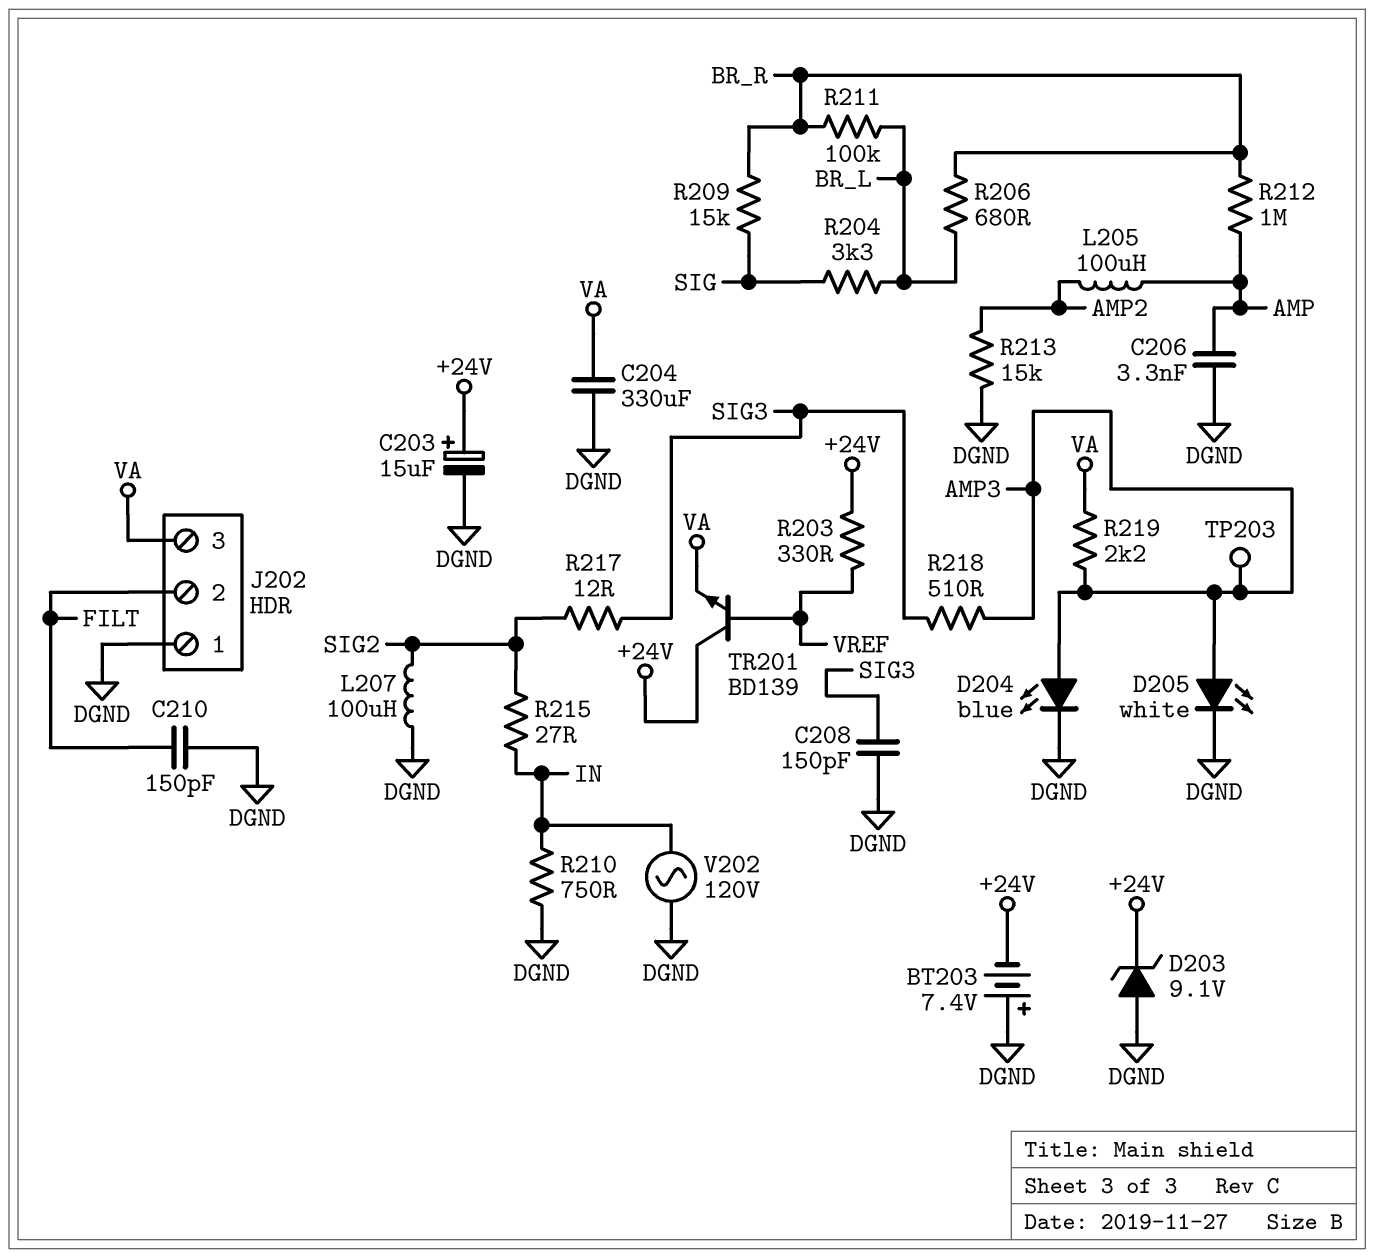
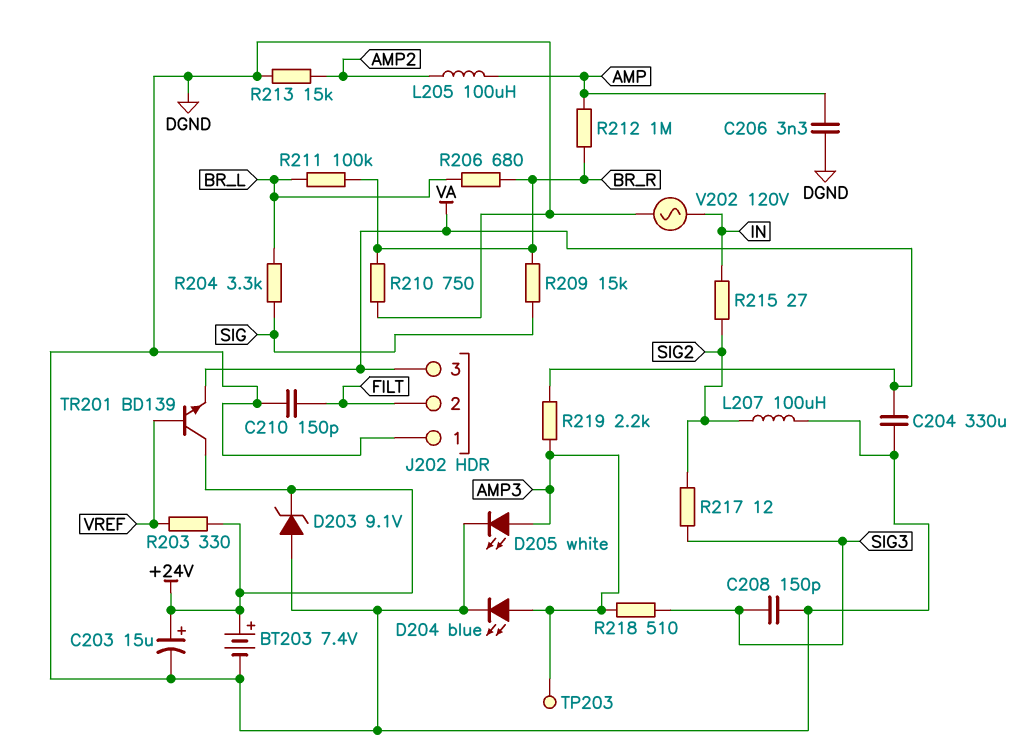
BT203: 7.4V (plus DGND, minus +24V) -> 7.4V (plus +24V, minus DGND)
R210: 750 (DGND, IN) -> 750 (BR_R, DGND)

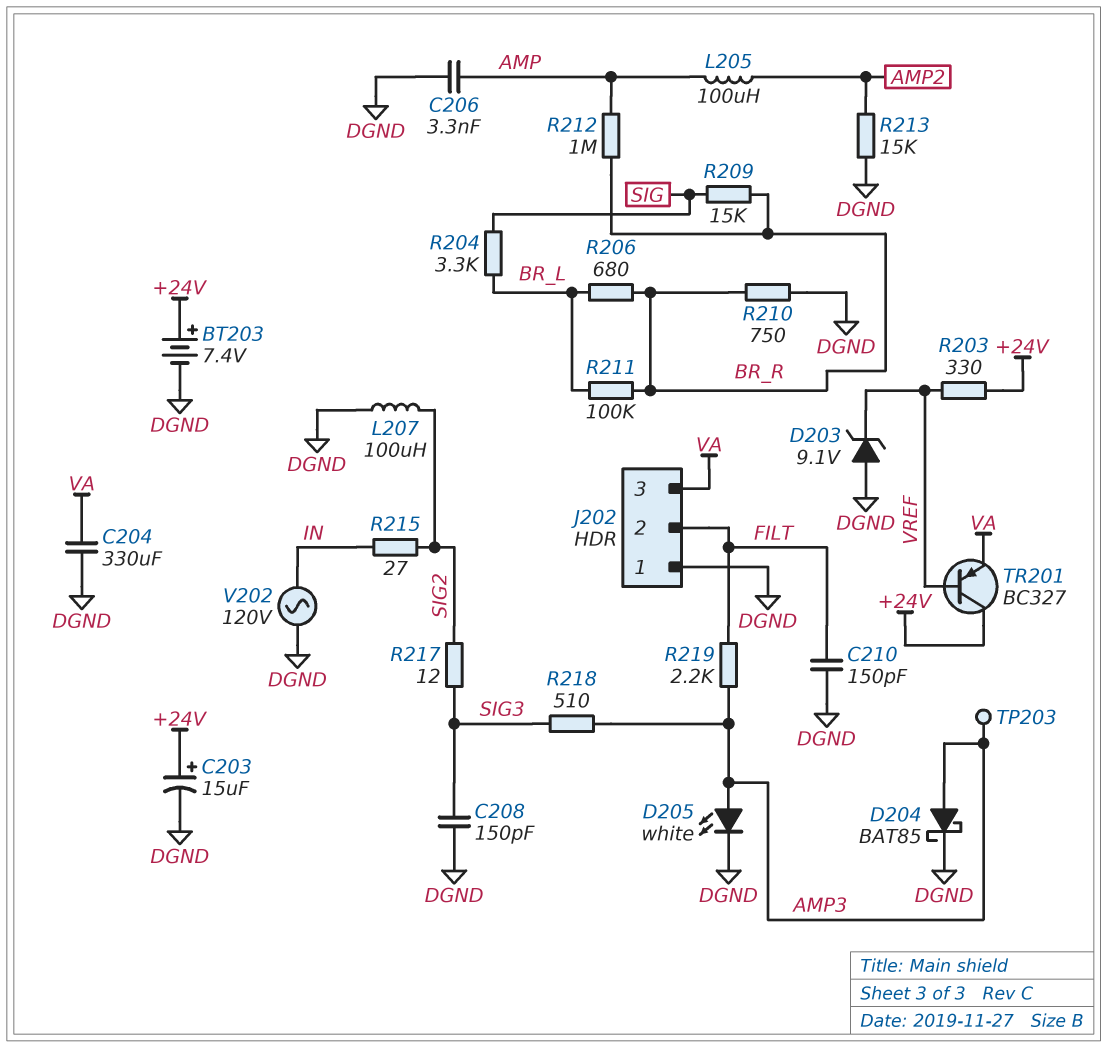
D203: zener 9.1V (A DGND, K +24V) -> zener 9.1V (A DGND, K VREF)
D204: LED blue (A AMP3, K DGND) -> schottky BAT85 (A AMP3, K DGND)
R219: 2.2k (AMP3, VA) -> 2.2k (AMP3, FILT)
TR201: NPN BD139 (B VREF, C +24V, E VA) -> PNP BC327 (B VREF, C +24V, E VA)

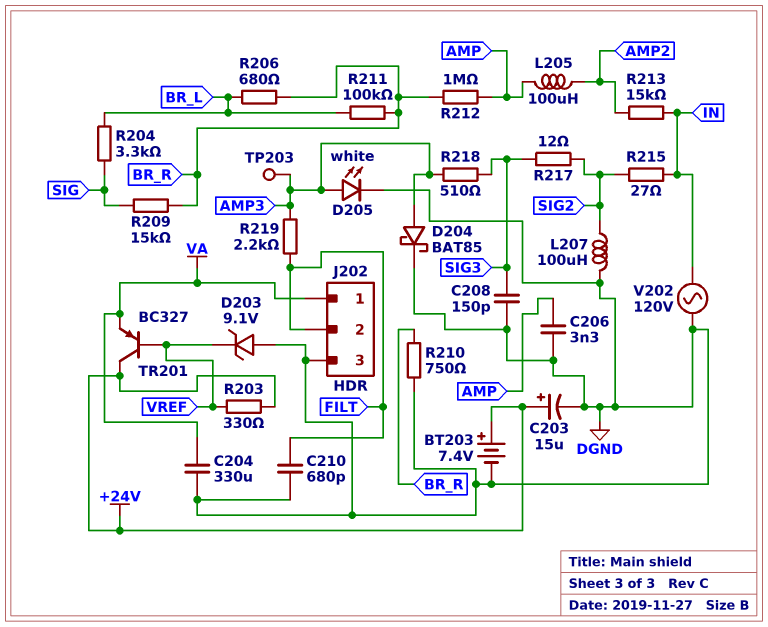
C210: 150pF (DGND, FILT) -> 680pF (DGND, FILT)
J202 pin 1: DGND -> VA
J202 pin 3: VA -> DGND
R213: 15k (AMP2, DGND) -> 15k (AMP2, IN)

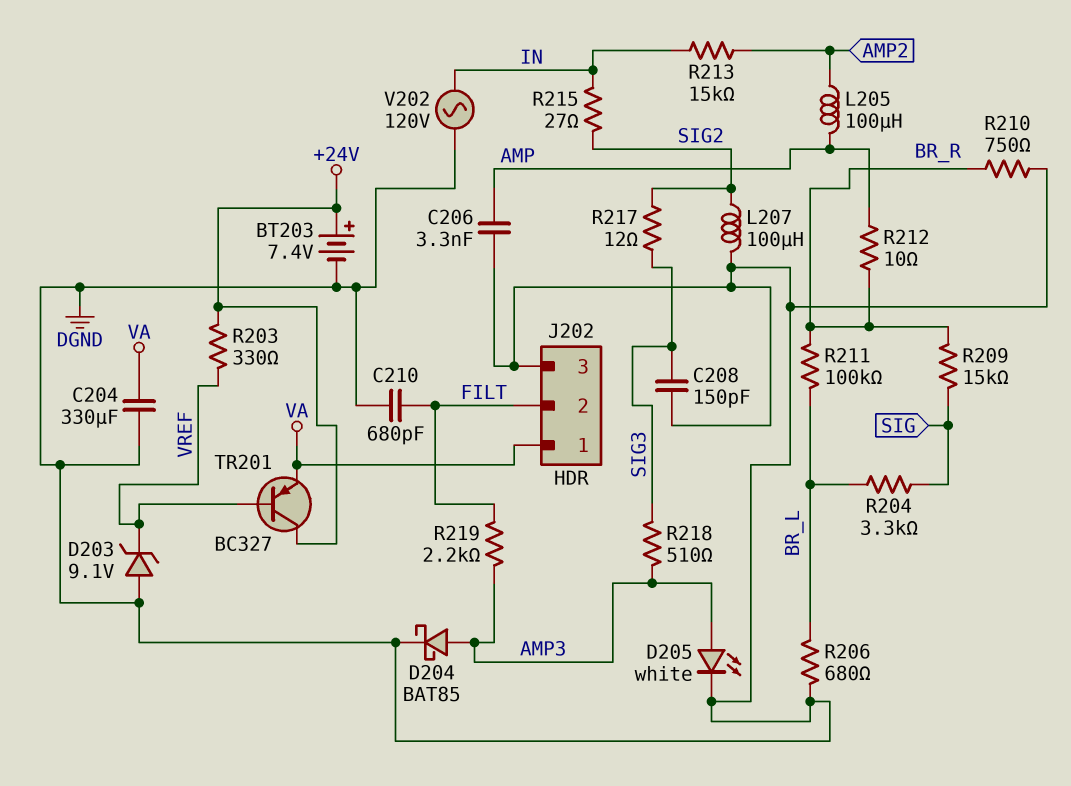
C203: 15uF (plus +24V, minus DGND) -> none
R206: 680 (BR_L, BR_R) -> 680 (BR_L, DGND)
R212: 1M (AMP, BR_R) -> 10 (AMP, BR_R)
TP203: test point (AMP3) -> none

